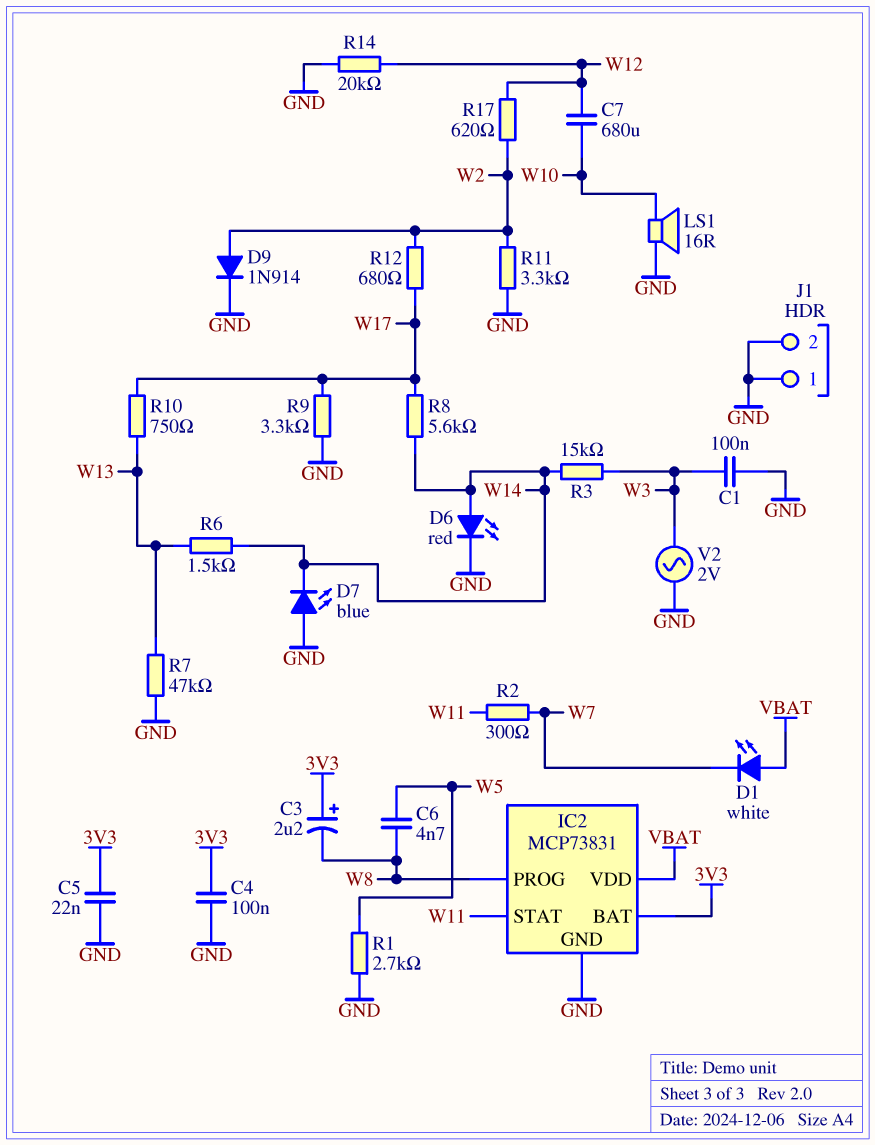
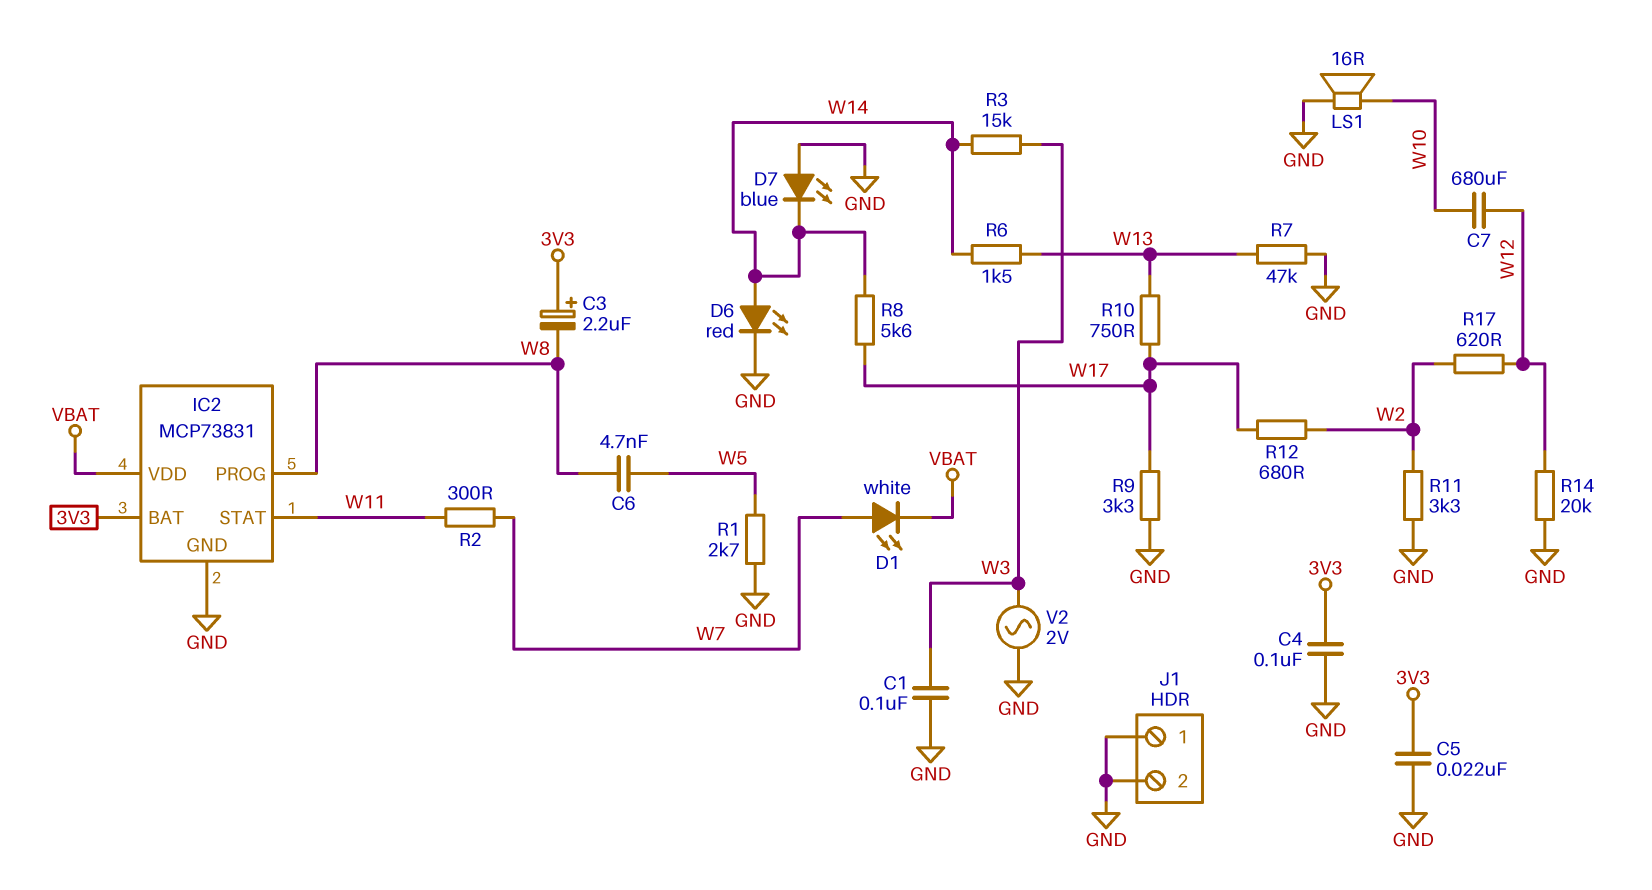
D1: LED white (A VBAT, K W7) -> LED white (A W7, K VBAT)
D9: diode 1N914 (A W2, K GND) -> none

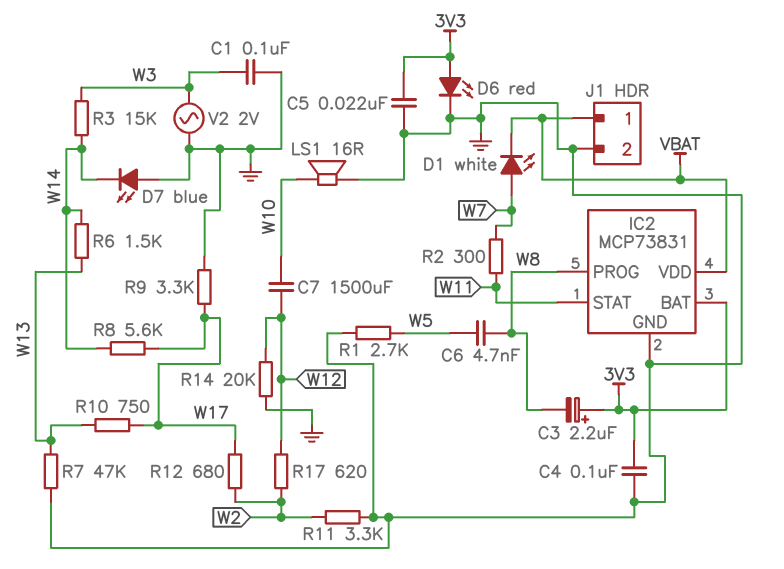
C7: 680uF (W10, W12) -> 1500uF (W10, W12)
D6: LED red (A W14, K GND) -> LED red (A 3V3, K GND)
J1 pin 1: GND -> VBAT

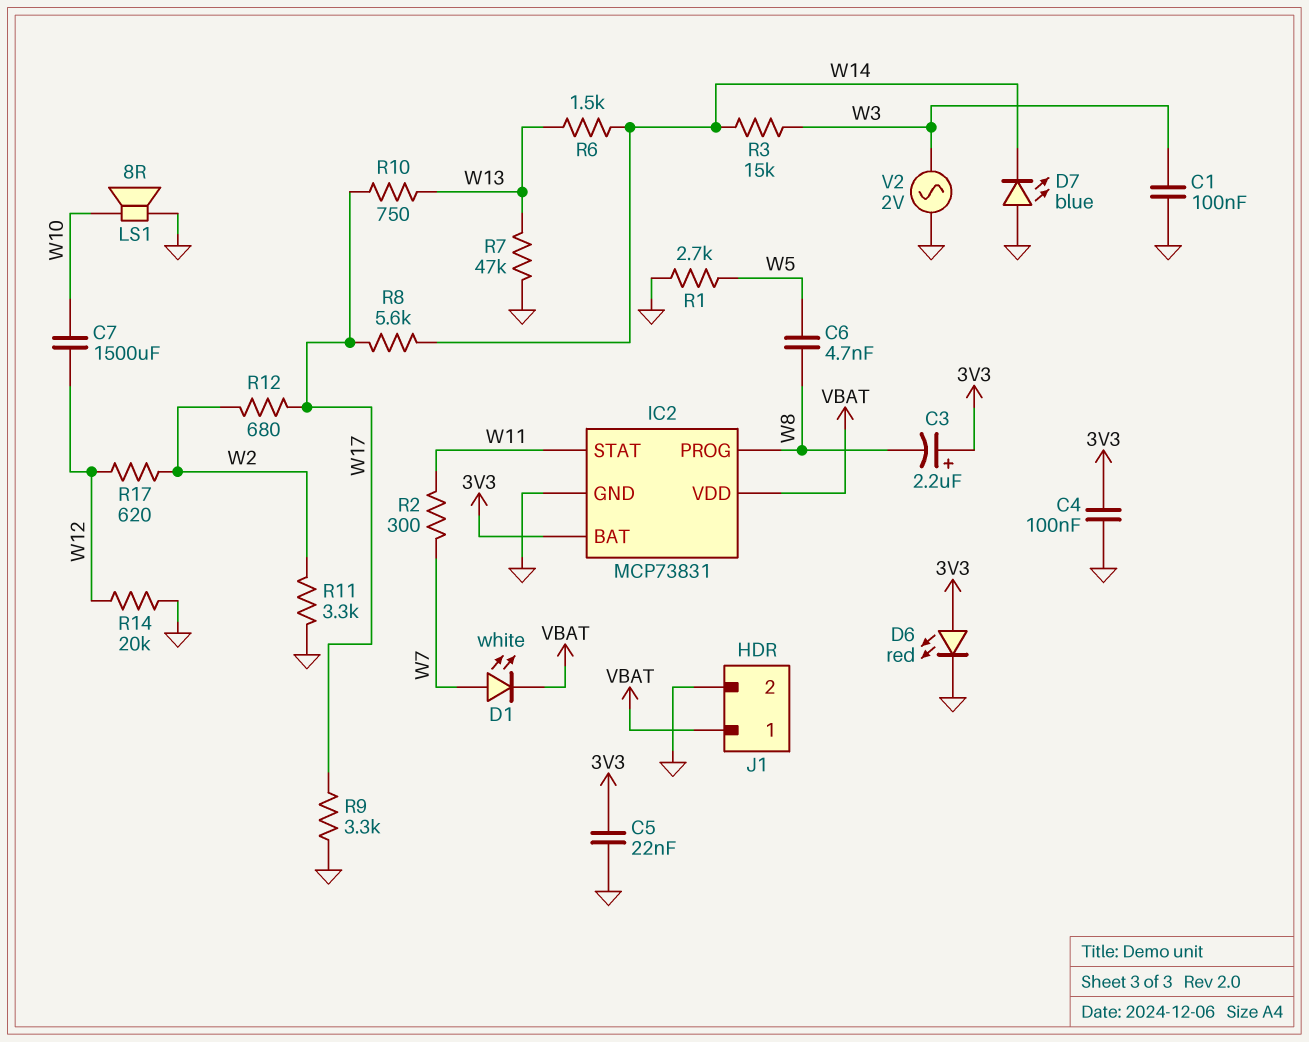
LS1: speaker 16R (GND, W10) -> speaker 8R (GND, W10)

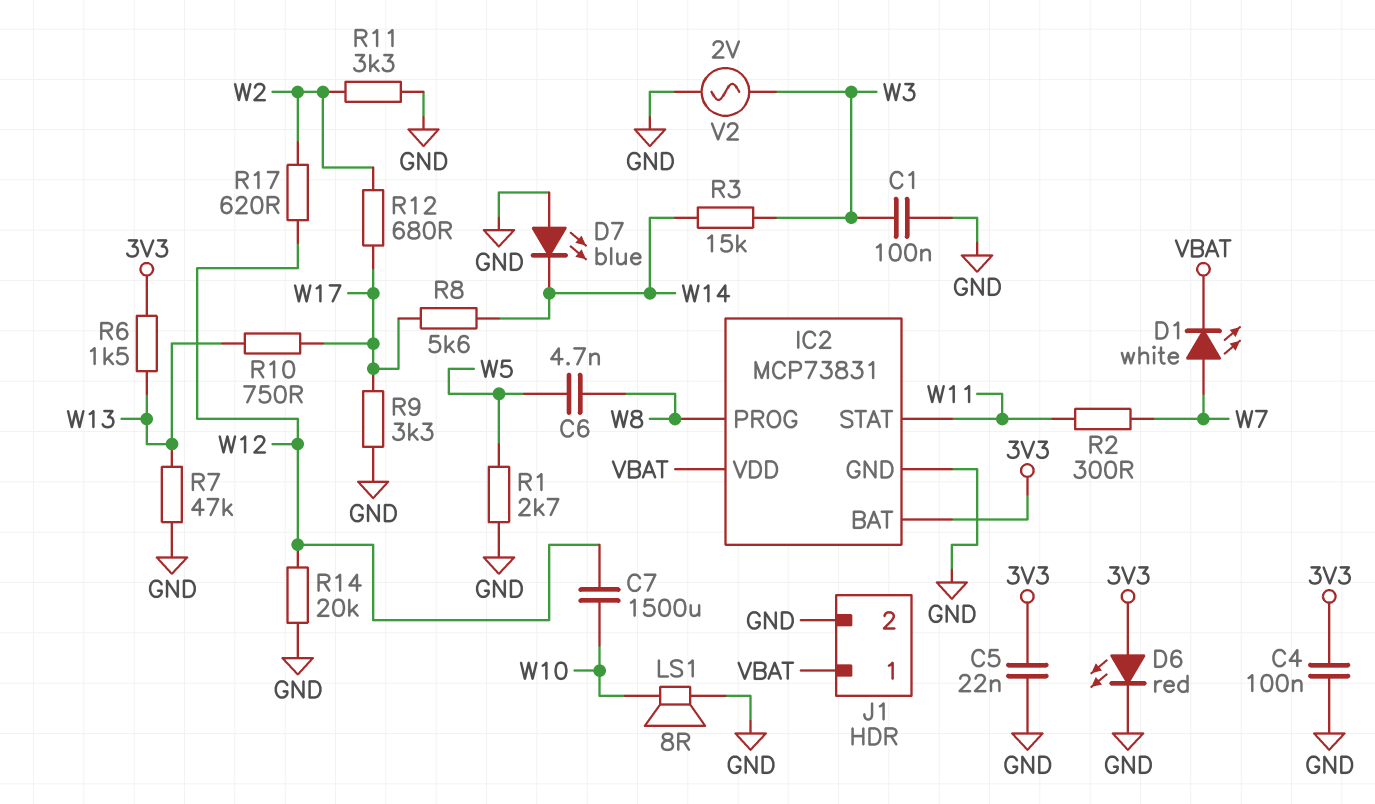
C3: 2.2uF (plus 3V3, minus W8) -> none
R6: 1.5k (W13, W14) -> 1.5k (3V3, W13)

